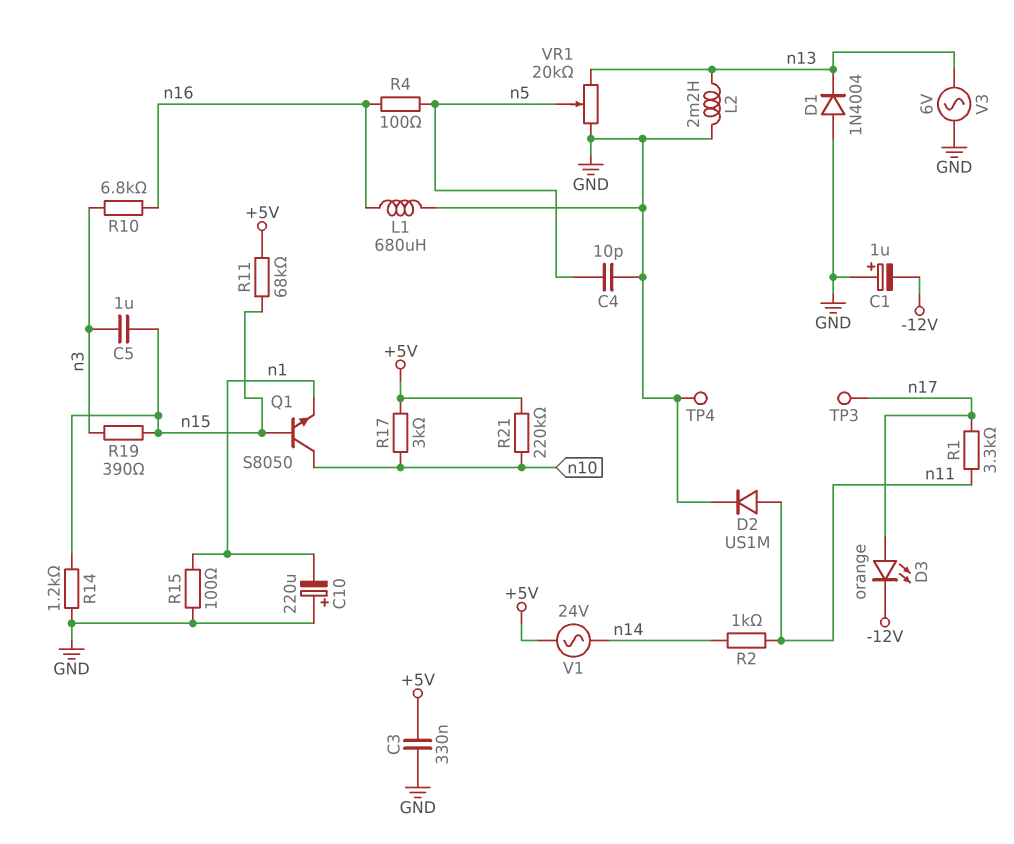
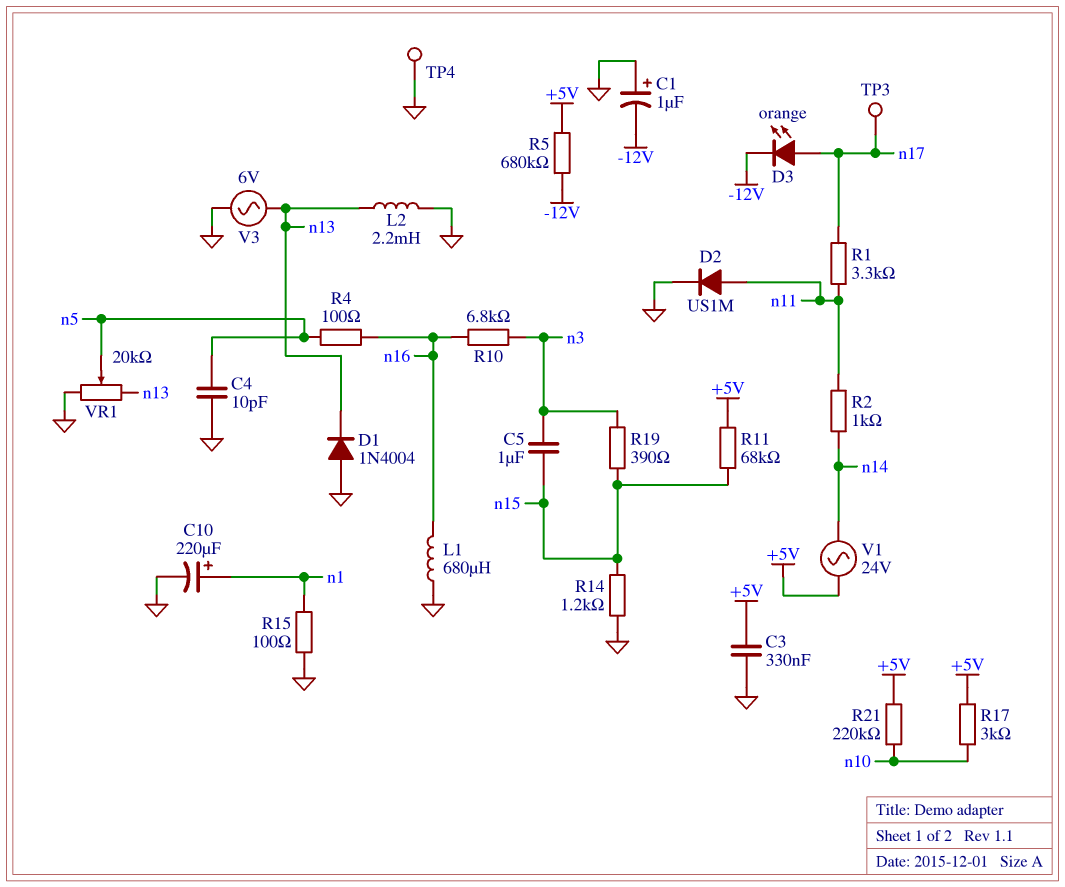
C10: 220uF (plus GND, minus n1) -> 220uF (plus n1, minus GND)
Q1: NPN S8050 (B n15, C n10, E n1) -> none
R5: none -> 680k (+5V, -12V)

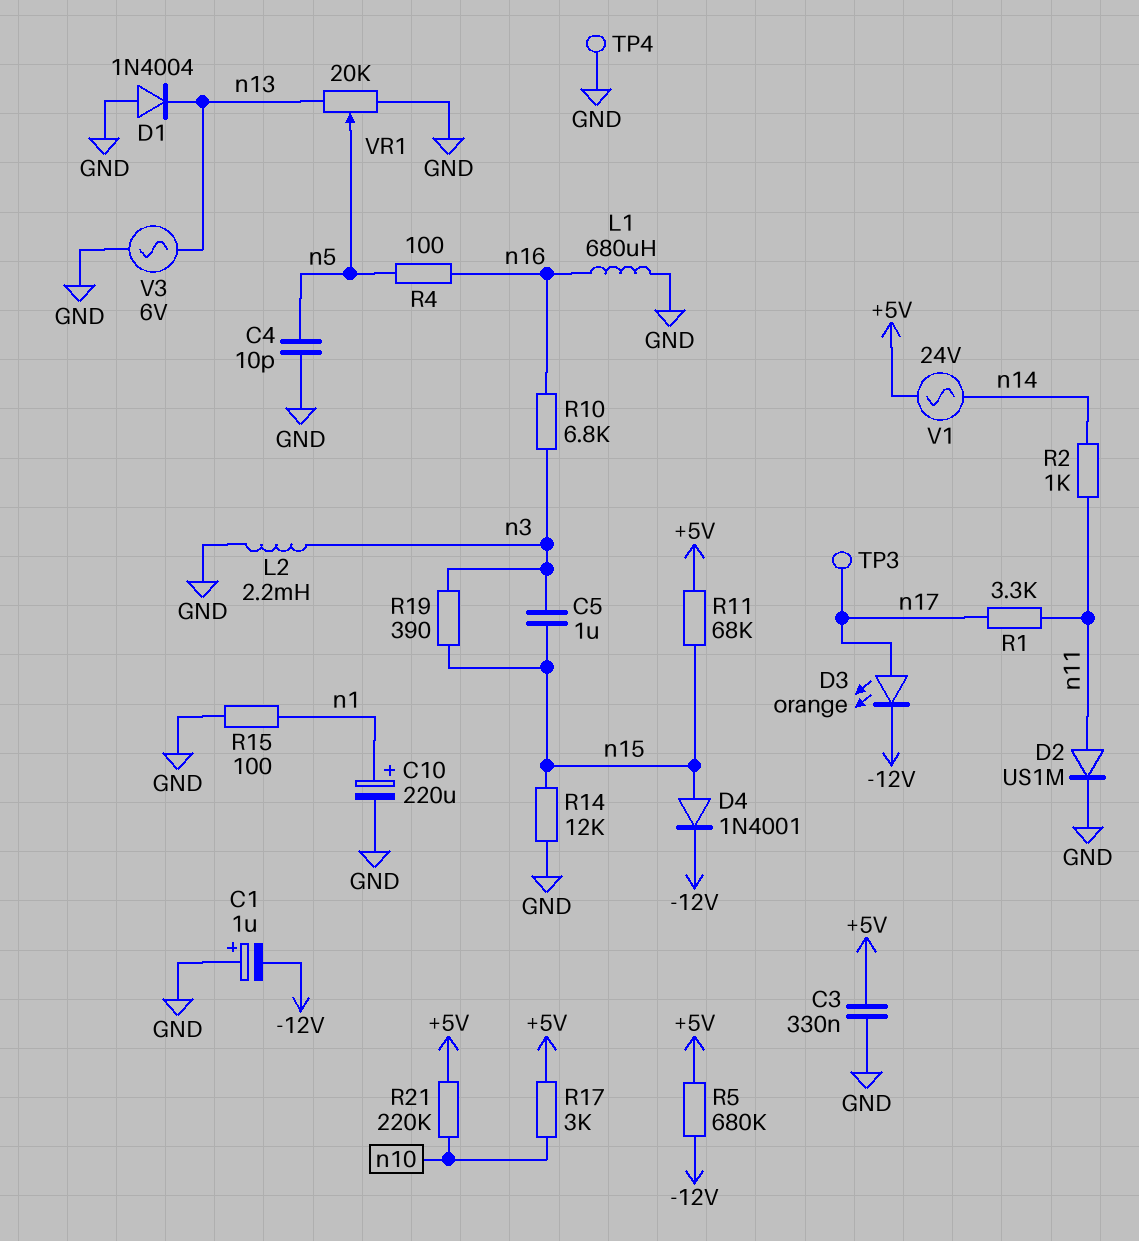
D4: none -> diode 1N4001 (A n15, K -12V)
L2: 2.2mH (GND, n13) -> 2.2mH (GND, n3)
R14: 1.2k (GND, n15) -> 12k (GND, n15)

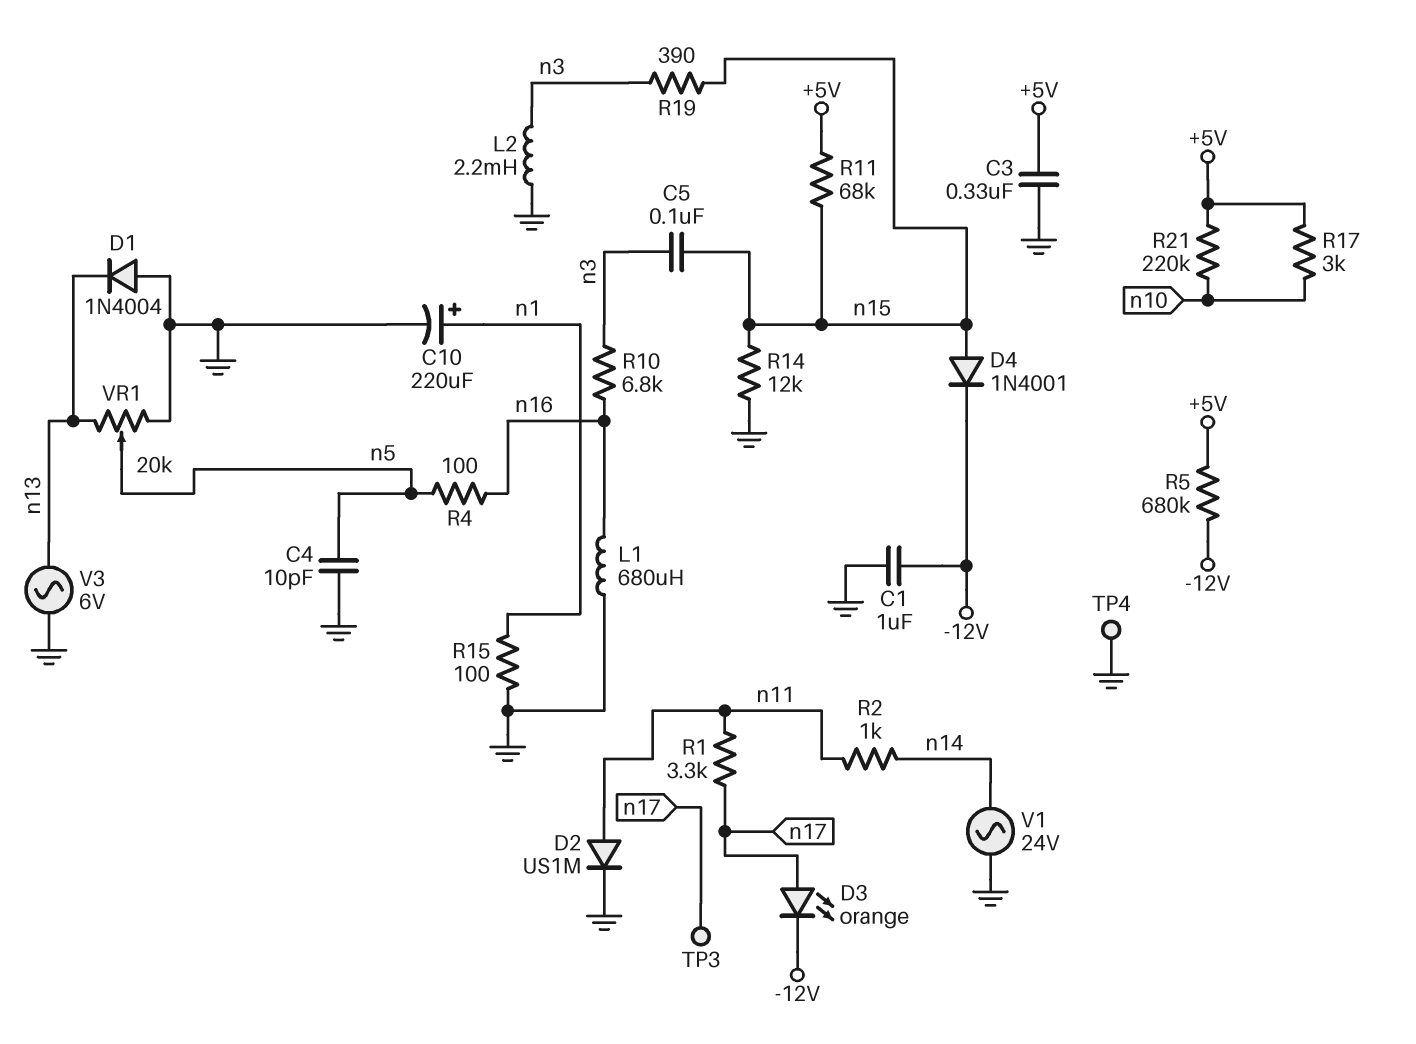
C1: 1uF (plus GND, minus -12V) -> 1uF (-12V, GND)
C5: 1uF (n3, n15) -> 100nF (n3, n15)
V1: AC 24V (+5V, n14) -> AC 24V (GND, n14)

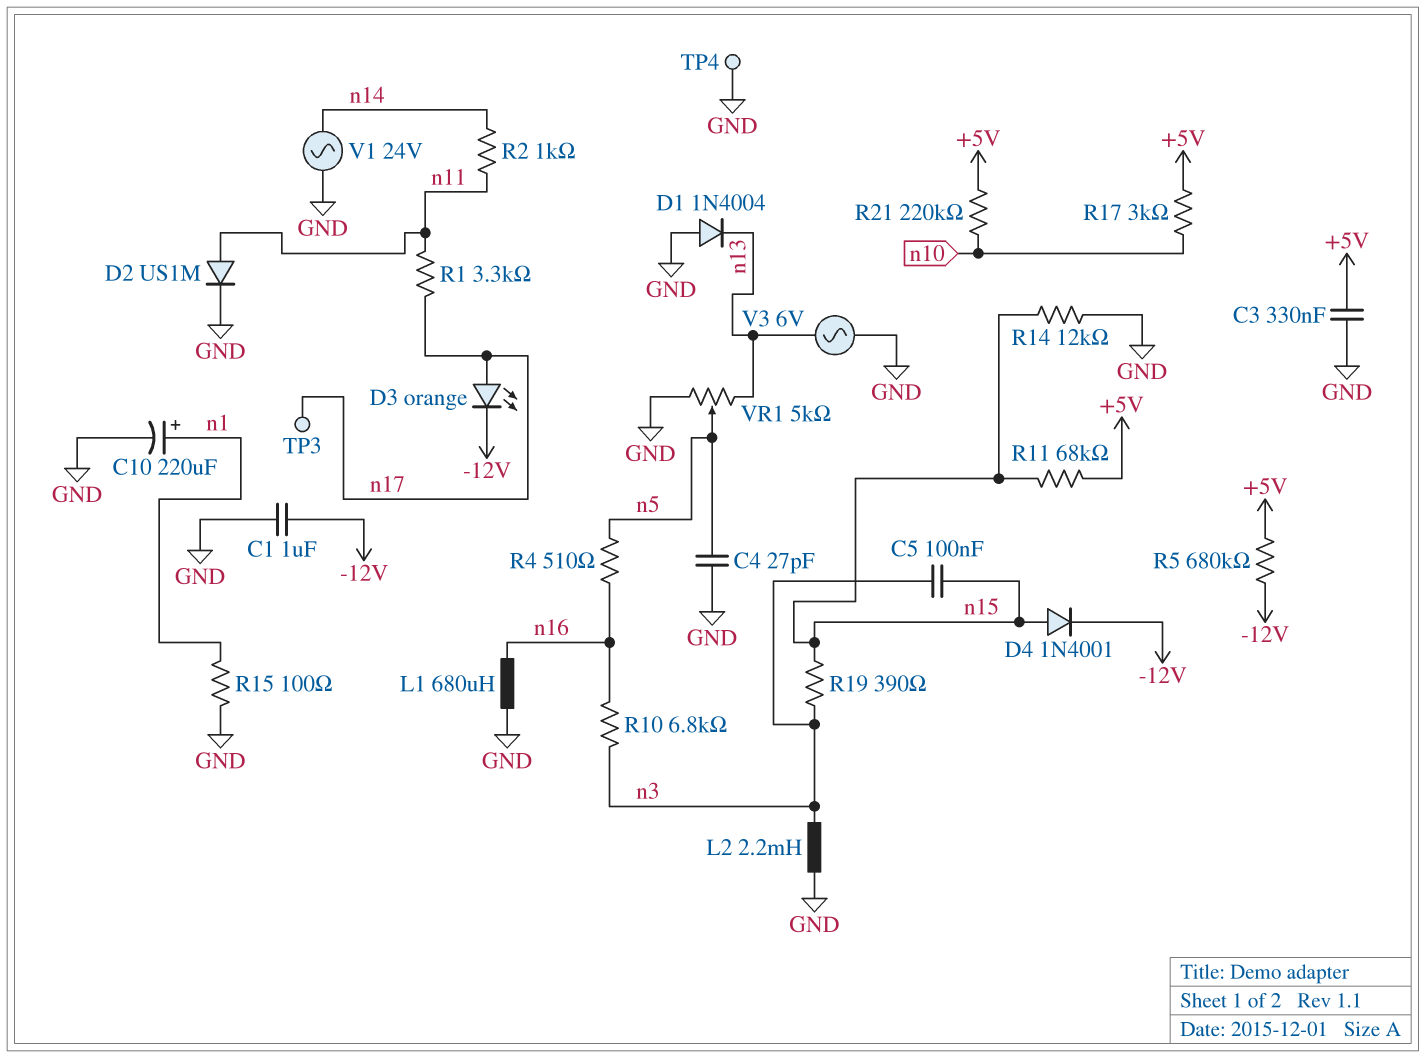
C4: 10pF (GND, n5) -> 27pF (GND, n5)
R4: 100 (n5, n16) -> 510 (n5, n16)
VR1: 20k (GND, n13, wiper n5) -> 5k (GND, n13, wiper n5)

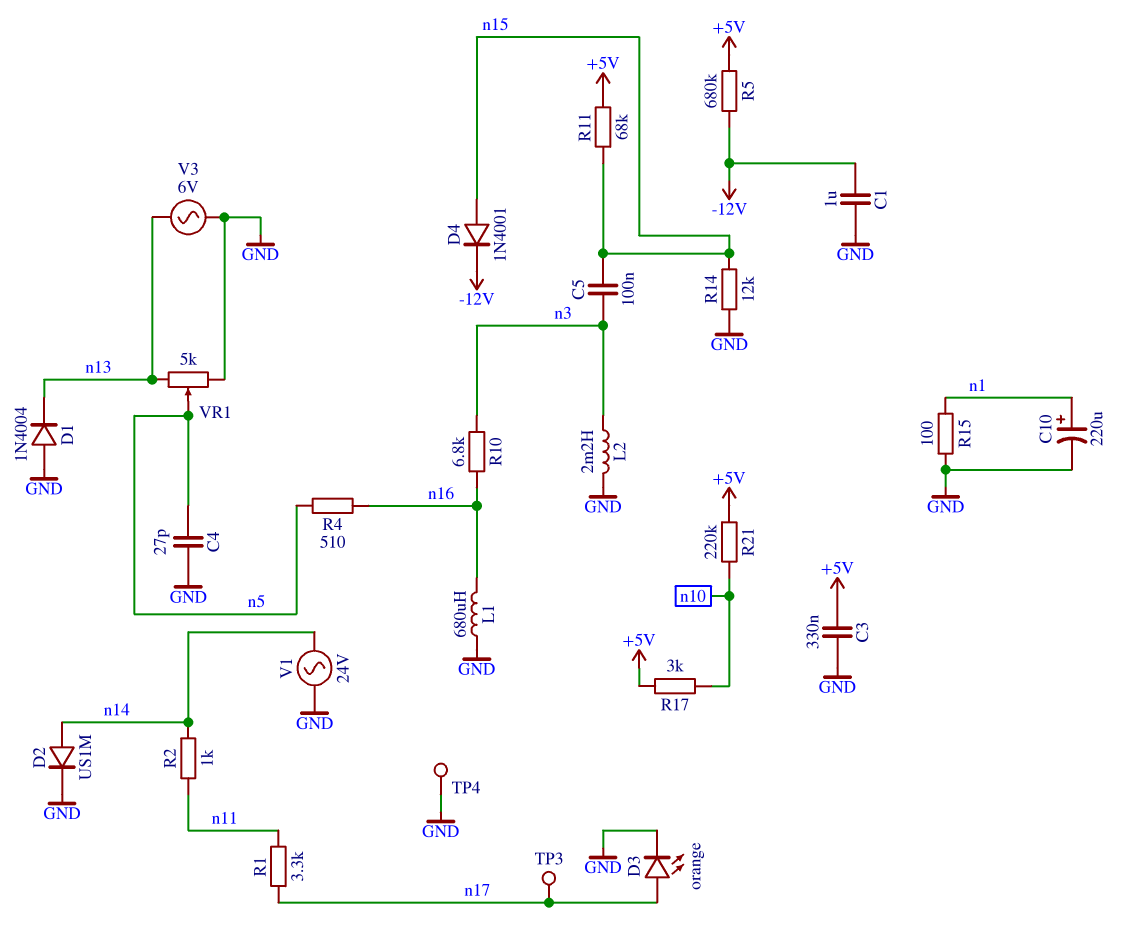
D2: diode US1M (A n11, K GND) -> diode US1M (A n14, K GND)
D3: LED orange (A n17, K -12V) -> LED orange (A n17, K GND)
R19: 390 (n3, n15) -> none

